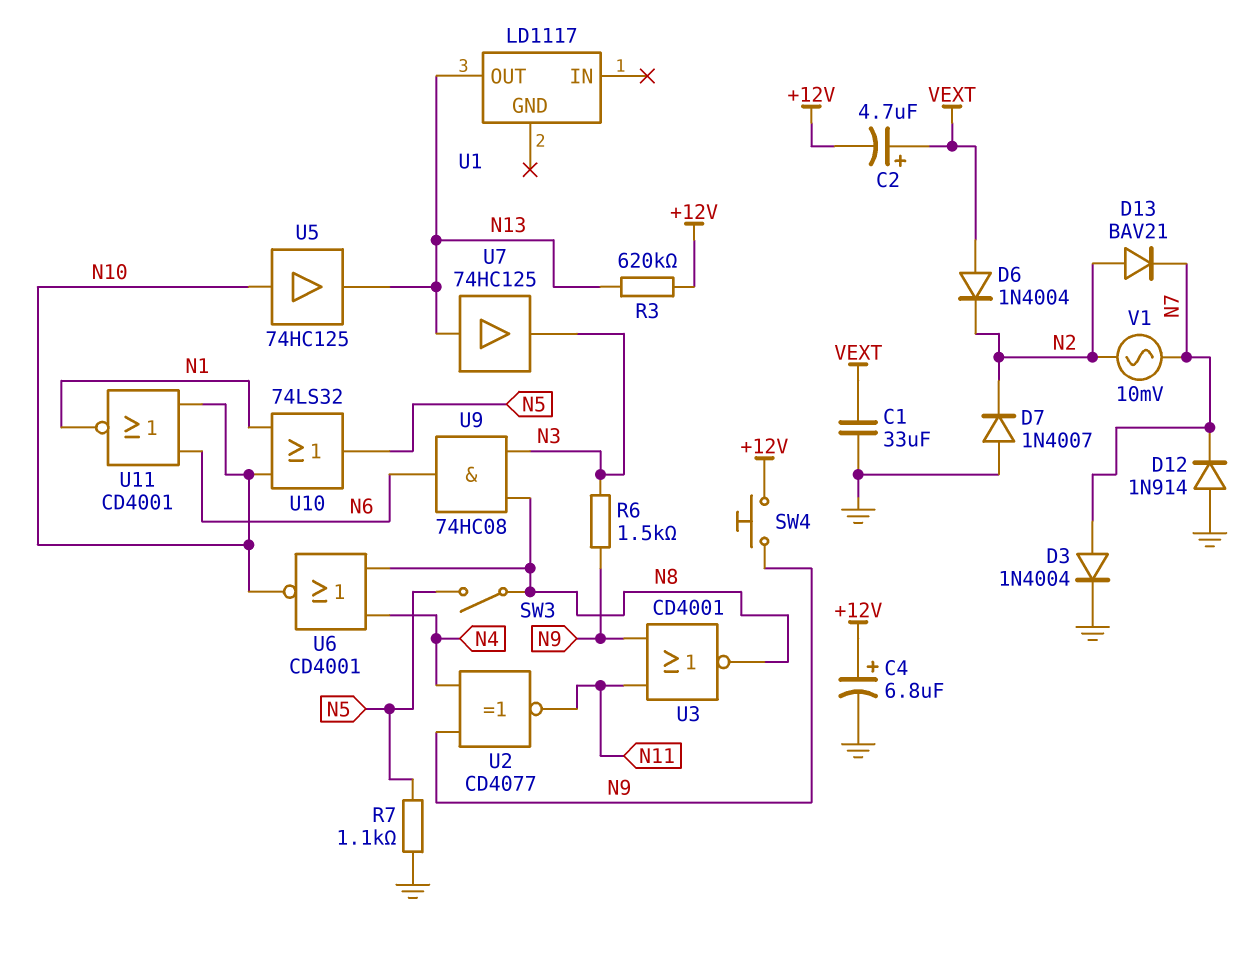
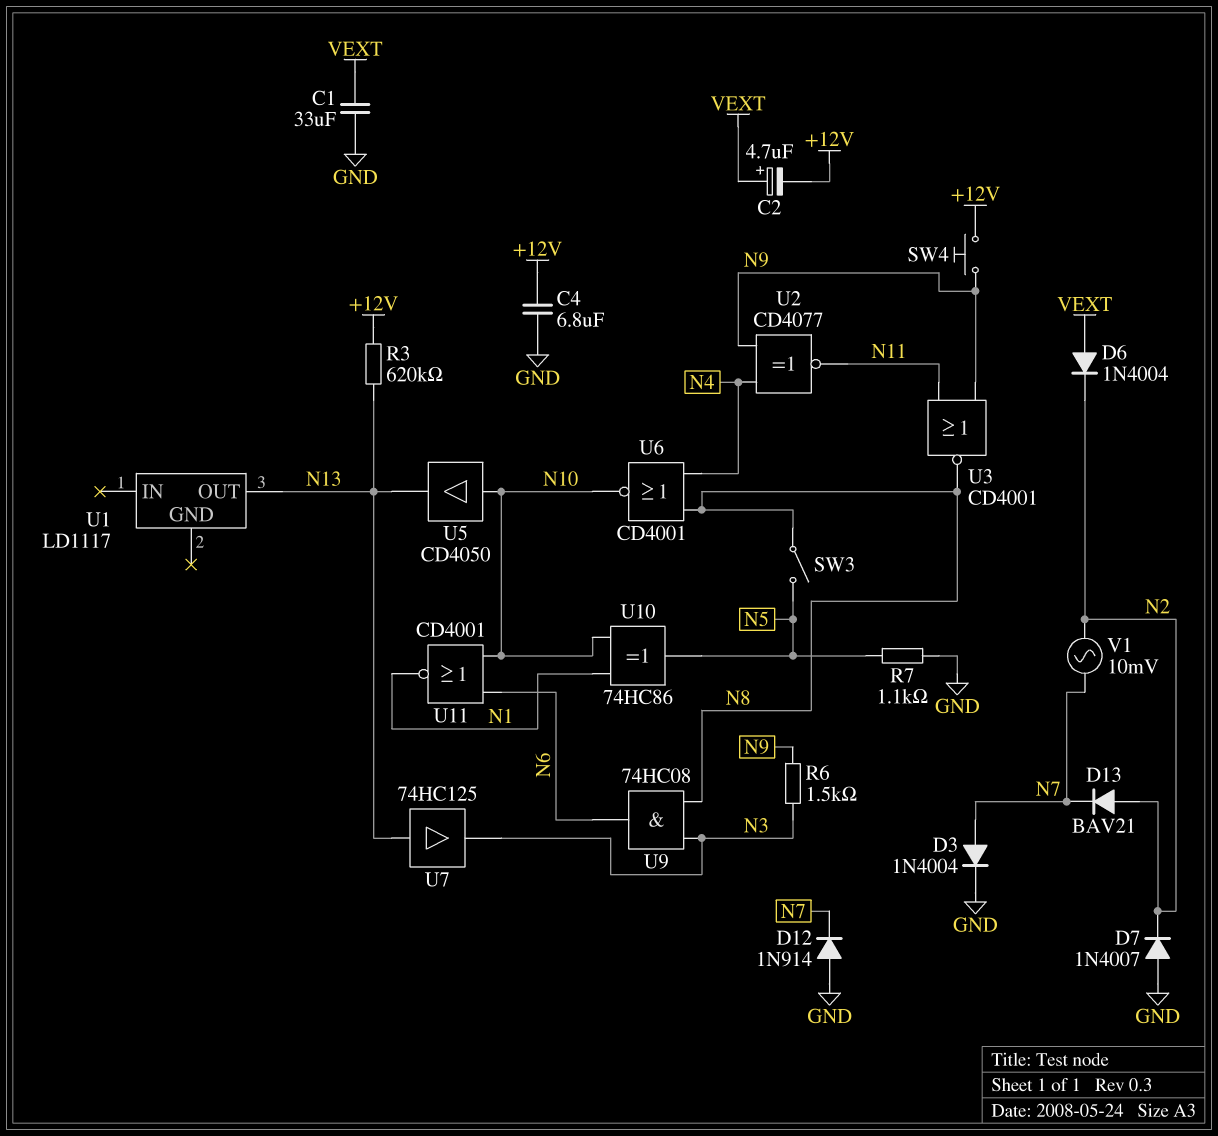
C4: 6.8uF (plus +12V, minus GND) -> 6.8uF (+12V, GND)
U5: buffer 74HC125 (in N10, out N13) -> buffer CD4050 (in N10, out N13)
U10: OR 74LS32 (in N1, in N10, out N5) -> XOR 74HC86 (in N1, in N10, out N5)

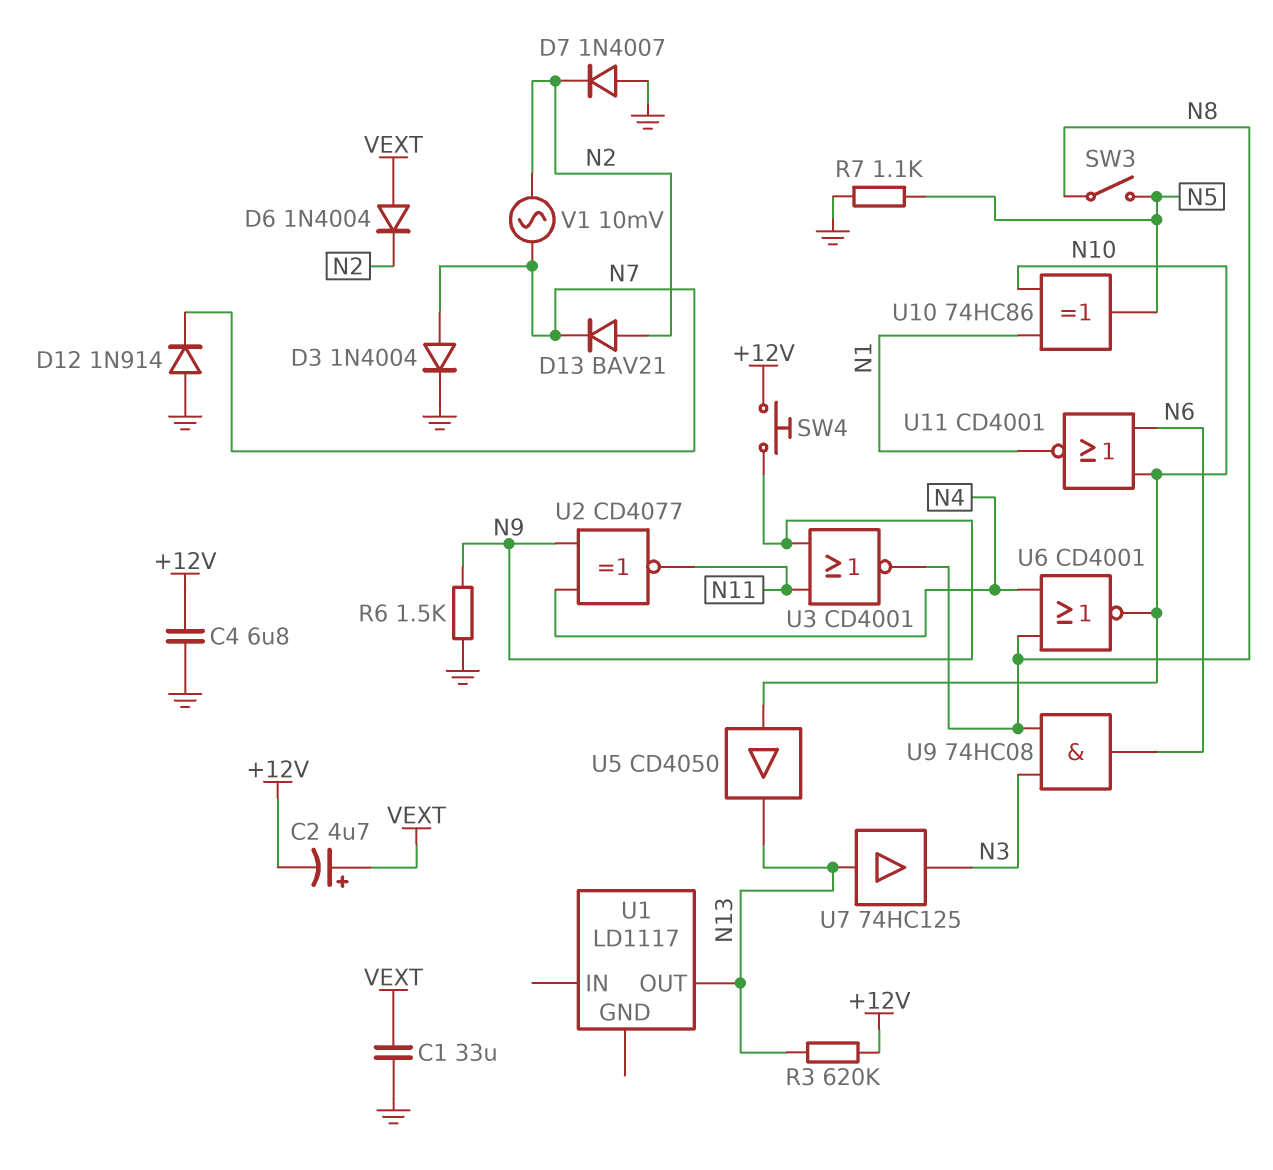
R6: 1.5k (N3, N9) -> 1.5k (GND, N9)

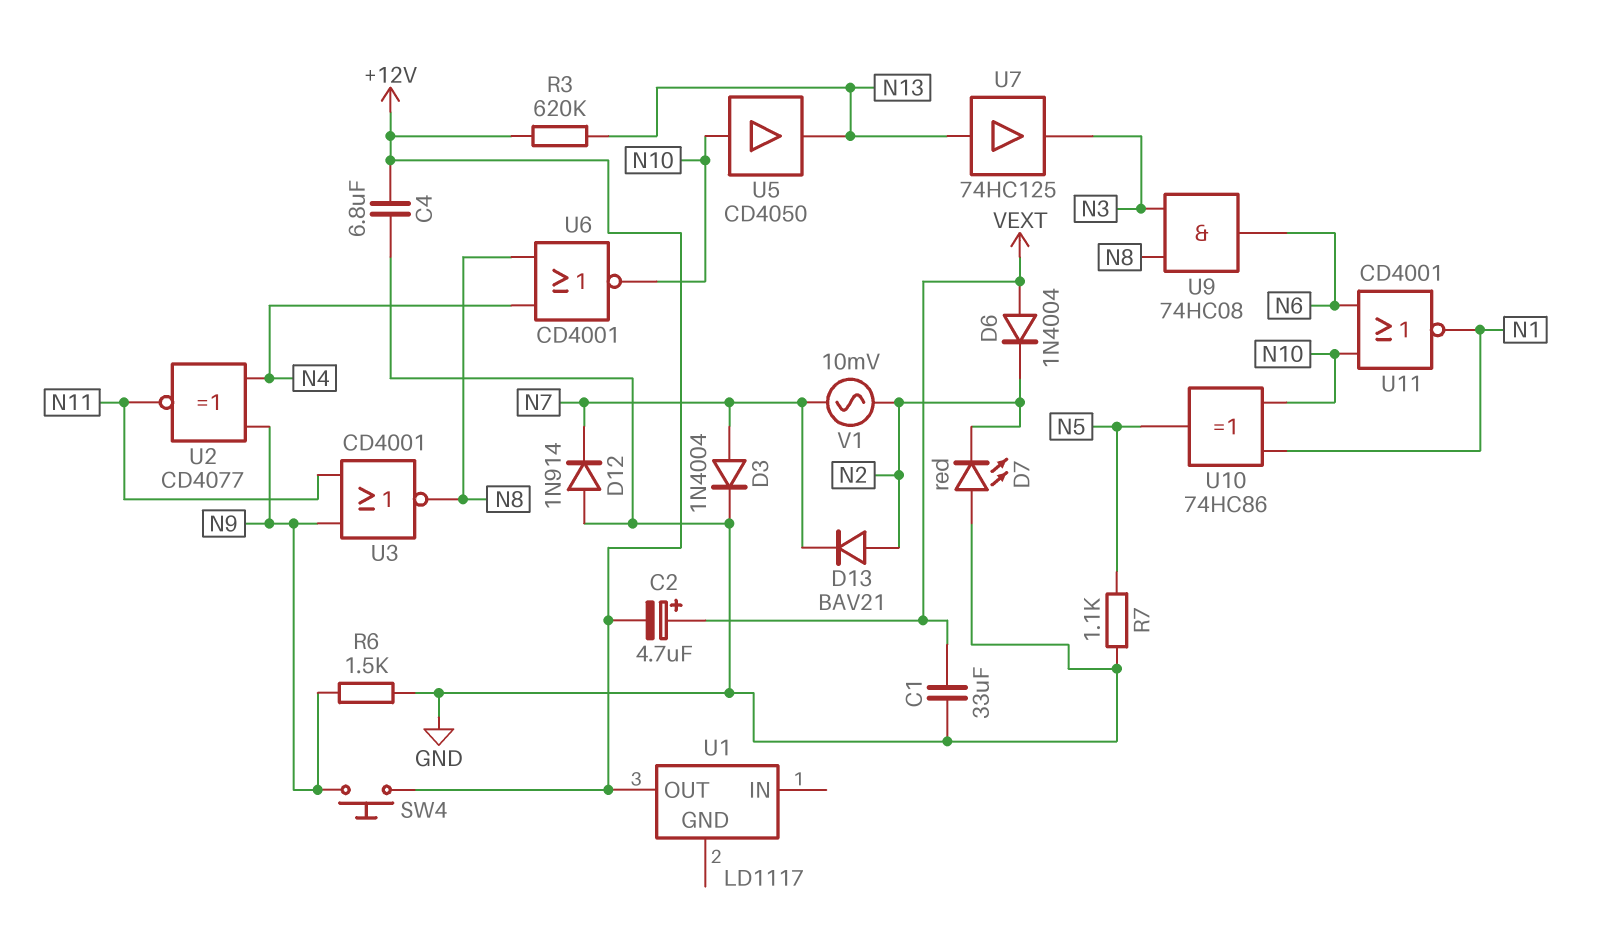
D7: diode 1N4007 (A GND, K N2) -> LED red (A GND, K N2)
SW3: switch (N5, N8) -> none
U1 pin OUT: N13 -> +12V

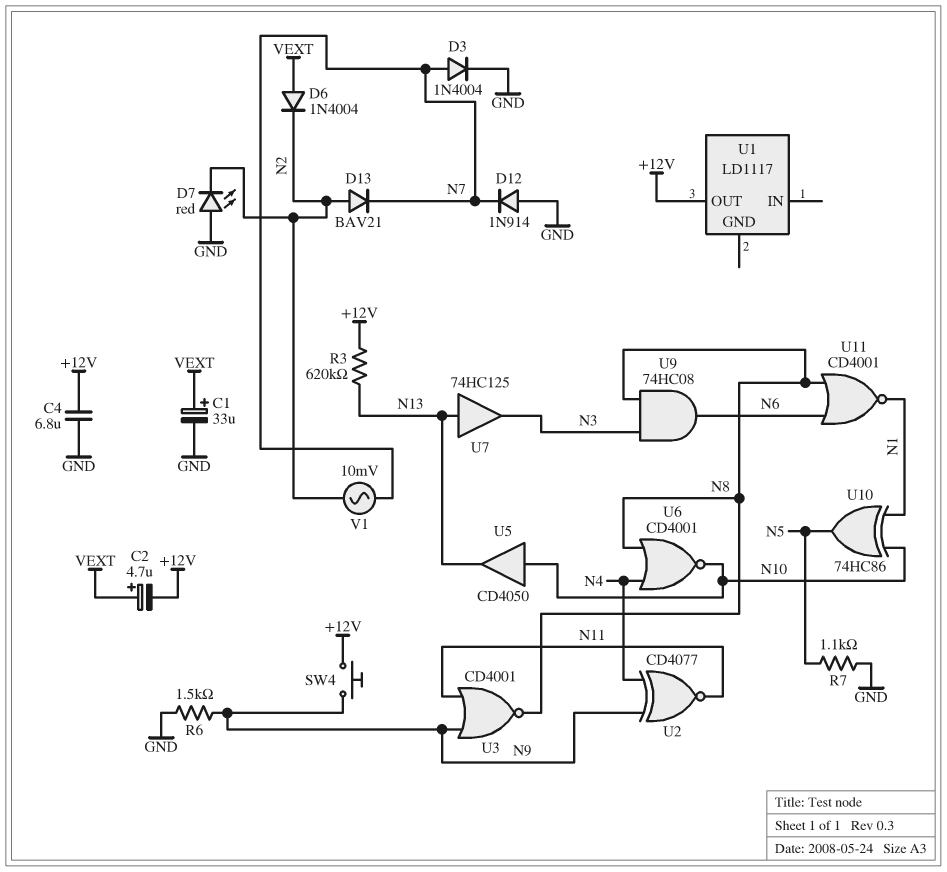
C1: 33uF (GND, VEXT) -> 33uF (plus VEXT, minus GND)
U11: NOR CD4001 (in N6, in N10, out N1) -> NOR CD4001 (in N6, in N8, out N1)

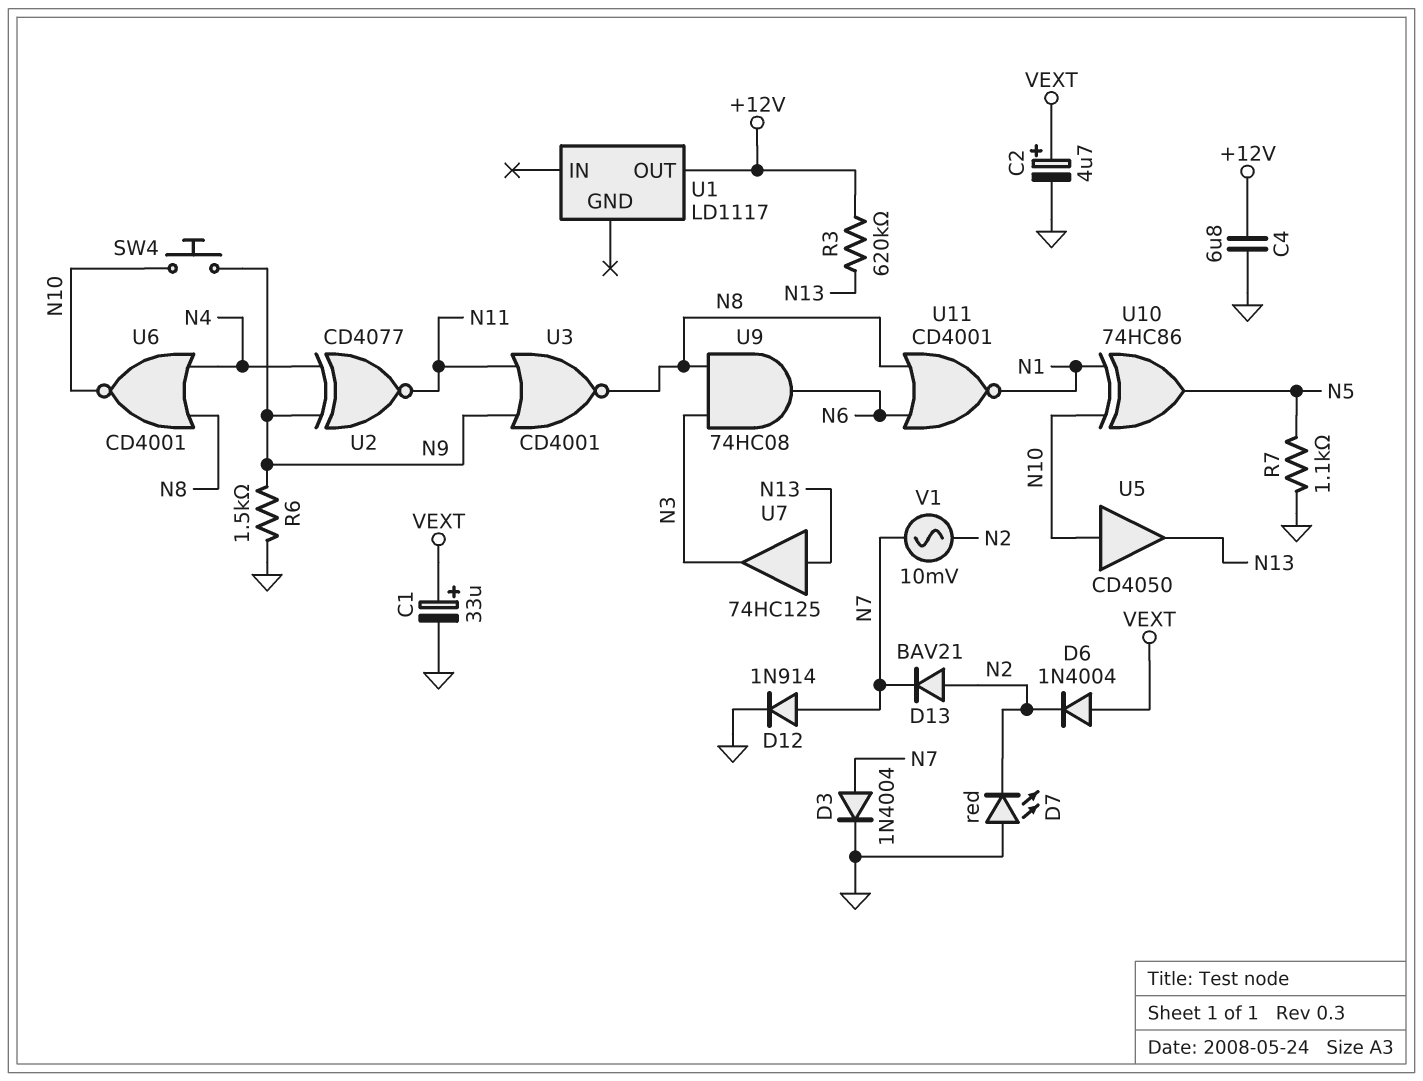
C2: 4.7uF (plus VEXT, minus +12V) -> 4.7uF (plus VEXT, minus GND)
D12: diode 1N914 (A GND, K N7) -> diode 1N914 (A N7, K GND)
SW4: button (+12V, N9) -> button (N9, N10)

